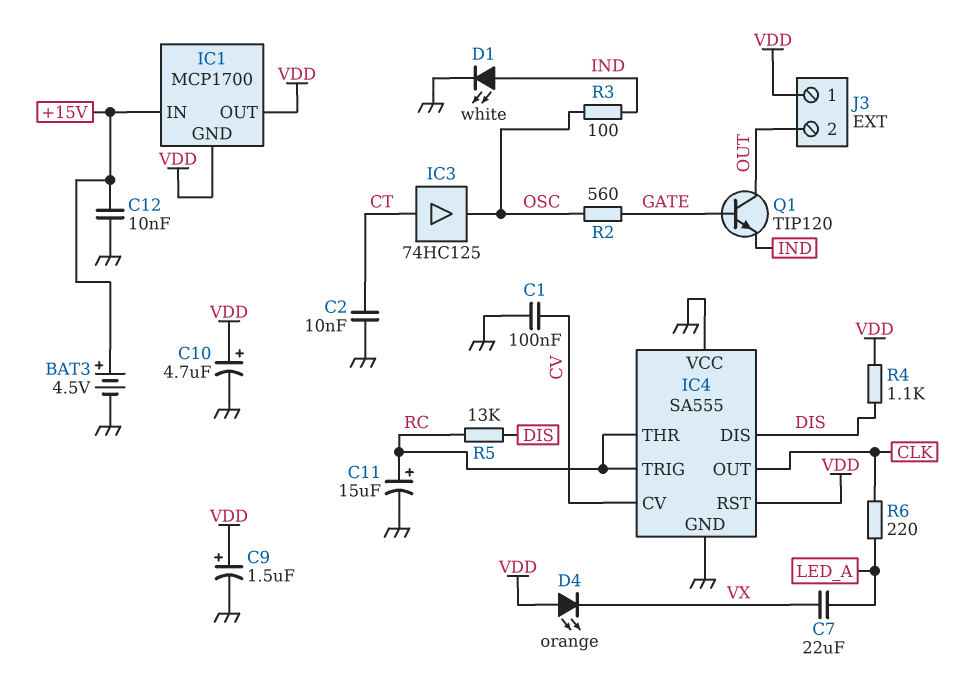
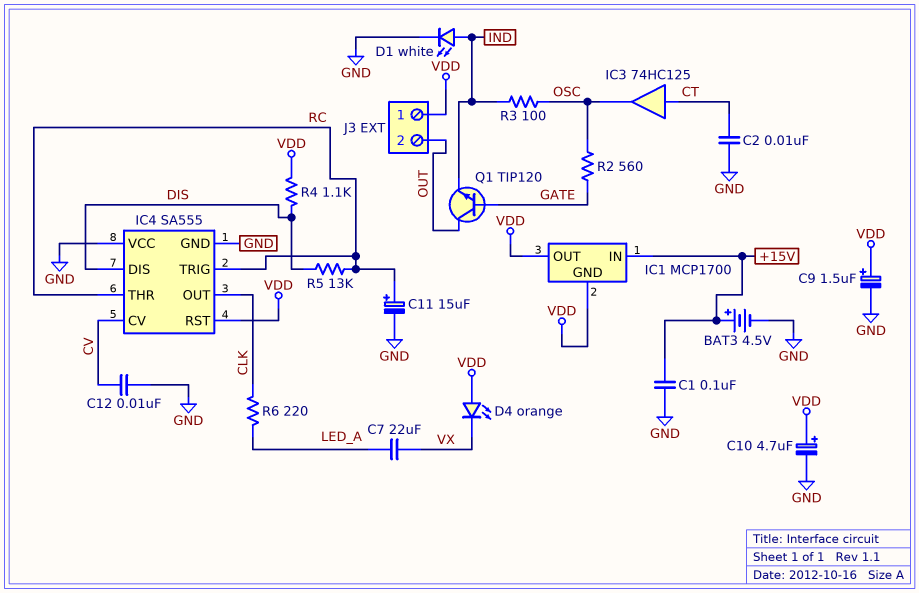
C1: 100nF (CV, GND) -> 100nF (+15V, GND)
C12: 10nF (+15V, GND) -> 10nF (CV, GND)

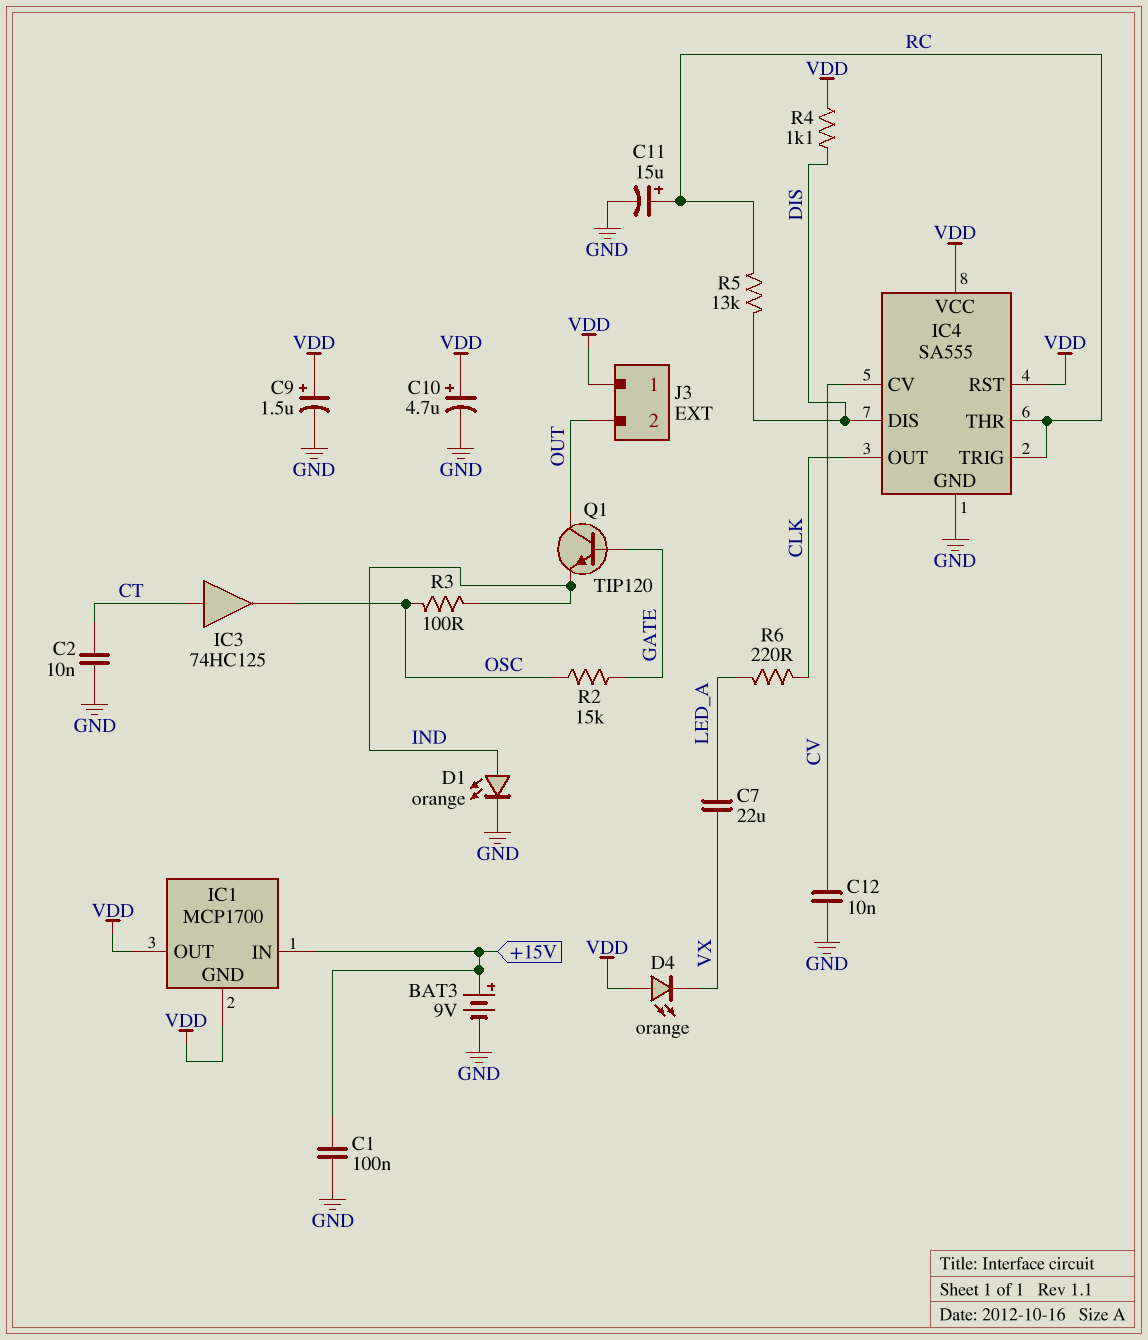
BAT3: 4.5V (plus +15V, minus GND) -> 9V (plus +15V, minus GND)
D1: LED white (A IND, K GND) -> LED orange (A IND, K GND)
IC4 pin VCC: GND -> VDD
R2: 560 (GATE, OSC) -> 15k (GATE, OSC)

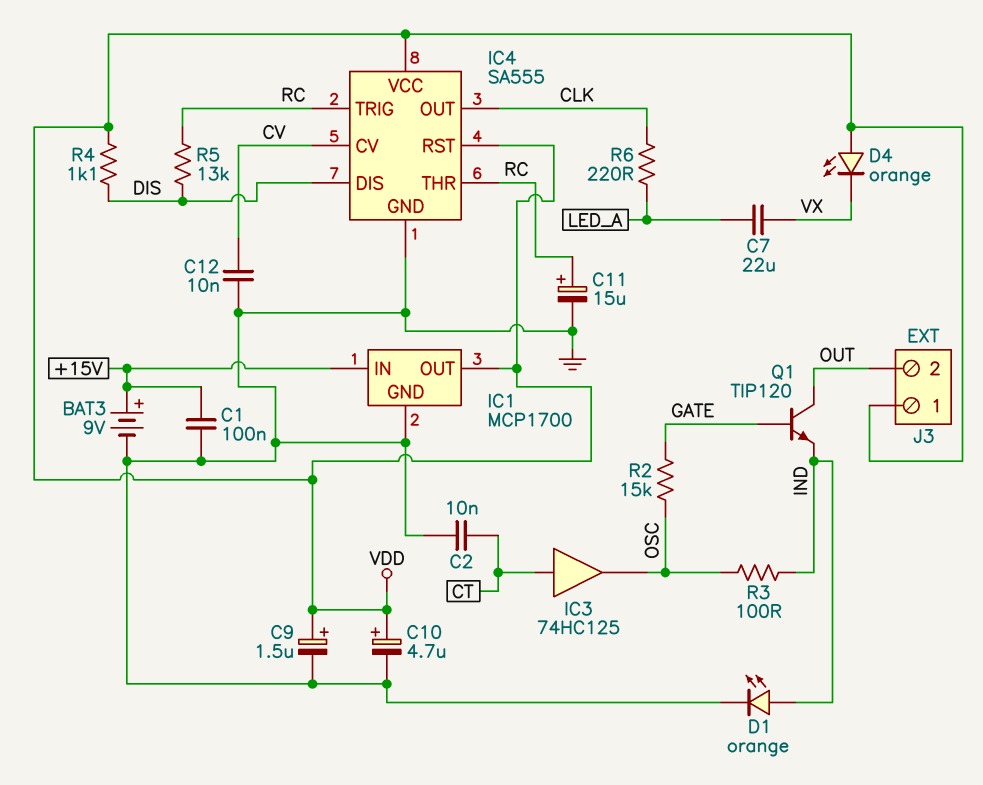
IC1 pin GND: VDD -> GND

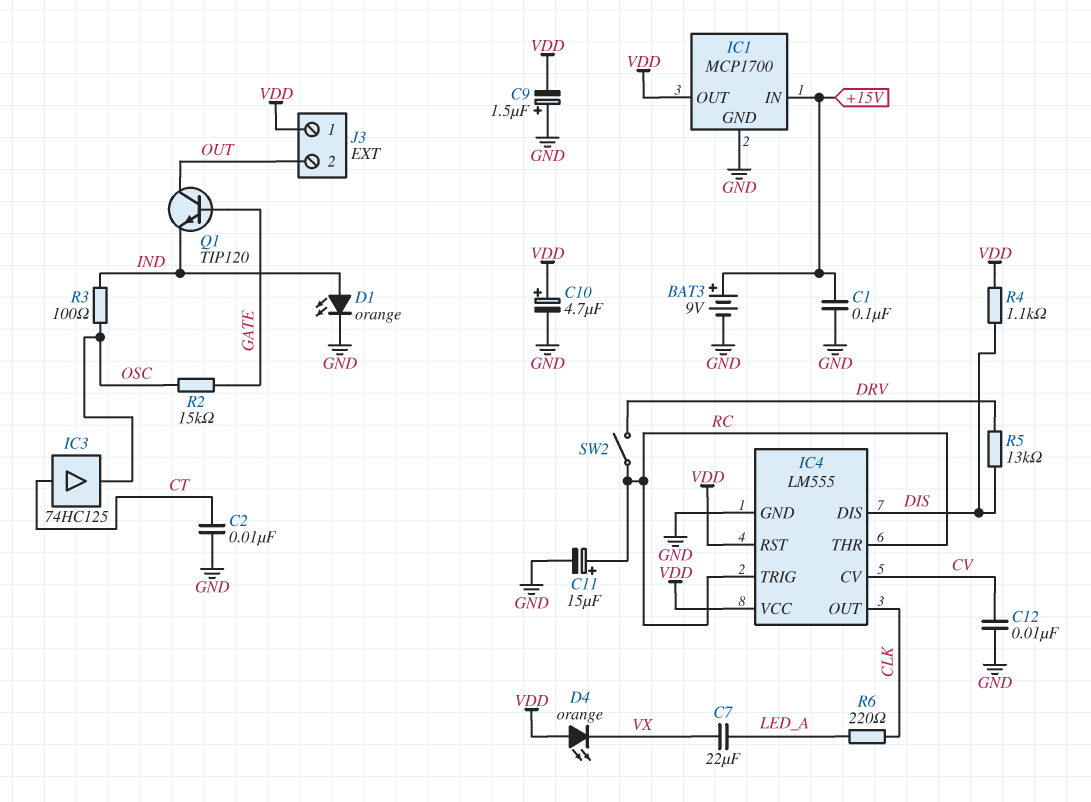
C9: 1.5uF (plus VDD, minus GND) -> 1.5uF (plus GND, minus VDD)
IC4: SA555 -> LM555
R5: 13k (DIS, RC) -> 13k (DIS, DRV)
SW2: none -> switch (DRV, RC)

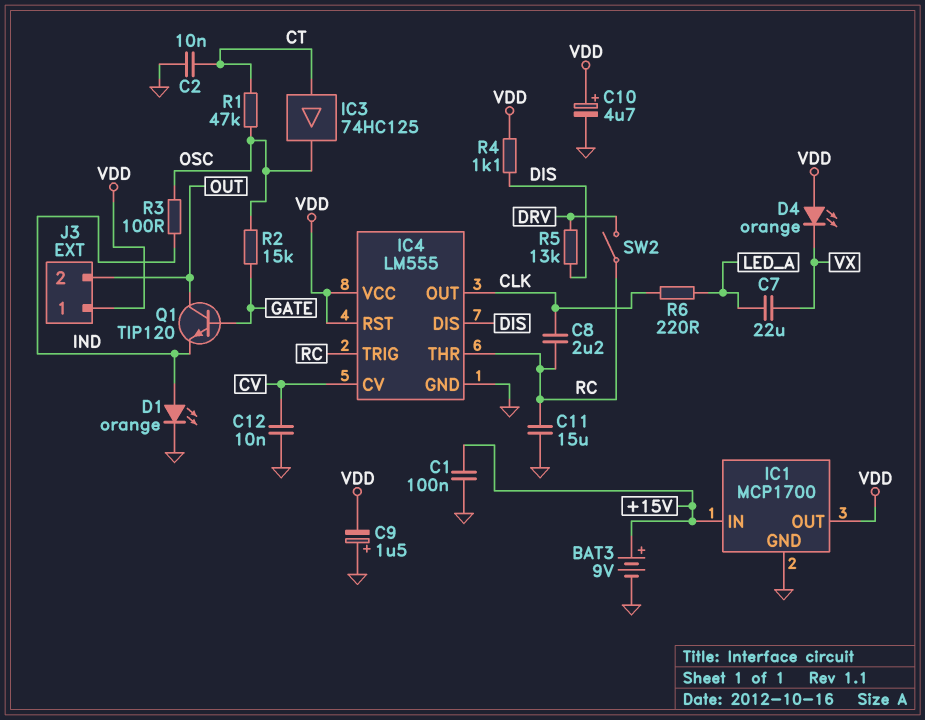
C8: none -> 2.2uF (CLK, RC)
C11: 15uF (plus RC, minus GND) -> 15uF (GND, RC)
R1: none -> 47k (CT, OSC)

